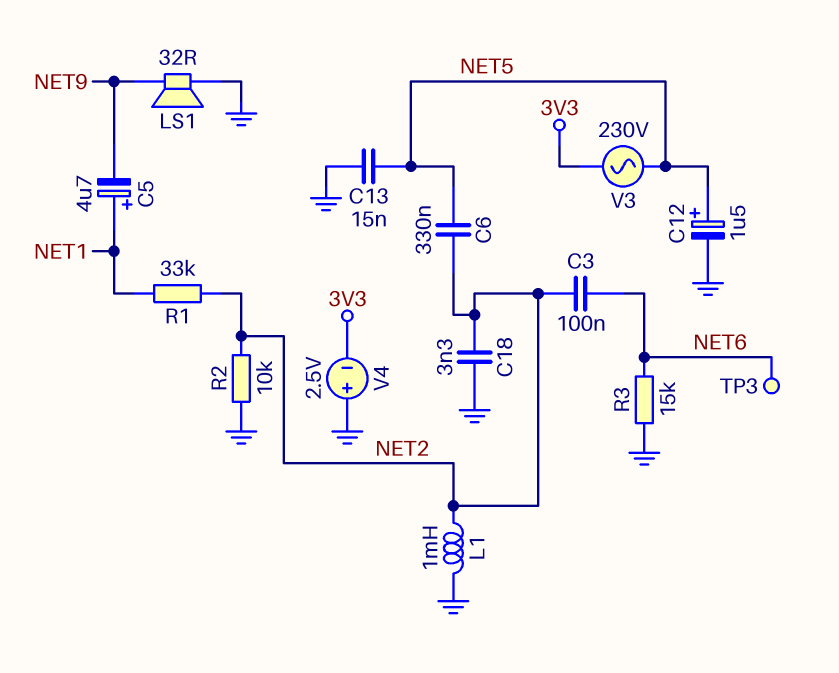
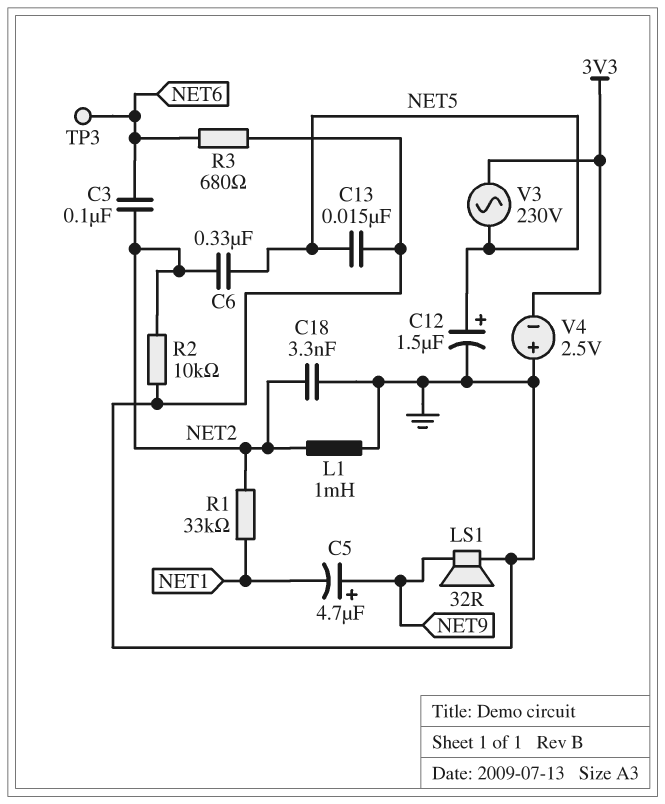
C5: 4.7uF (plus NET1, minus NET9) -> 4.7uF (plus NET9, minus NET1)
R3: 15k (GND, NET6) -> 680 (GND, NET6)

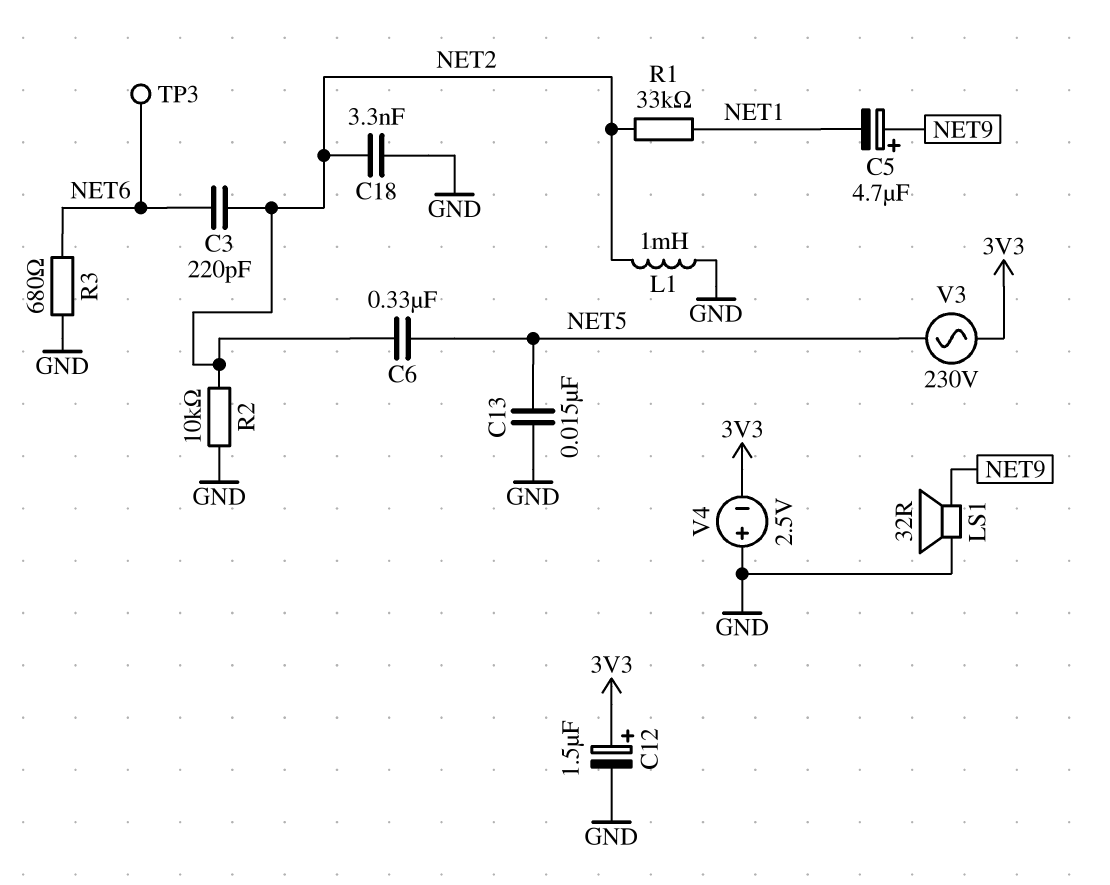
C3: 100nF (NET2, NET6) -> 220pF (NET2, NET6)
C12: 1.5uF (plus NET5, minus GND) -> 1.5uF (plus 3V3, minus GND)

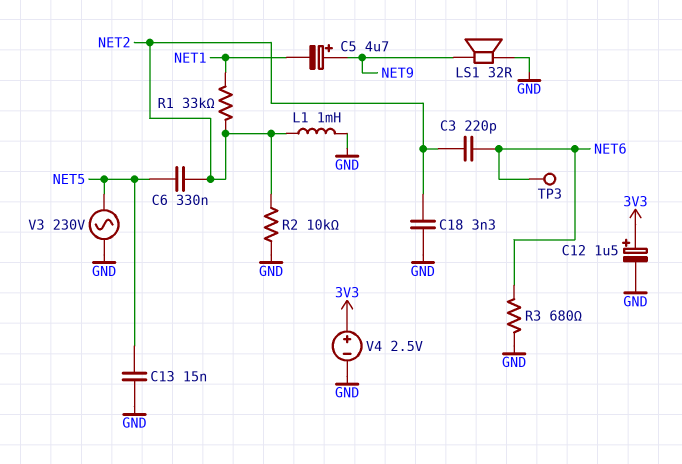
V3: AC 230V (3V3, NET5) -> AC 230V (GND, NET5)
V4: 2.5V (plus GND, minus 3V3) -> 2.5V (plus 3V3, minus GND)

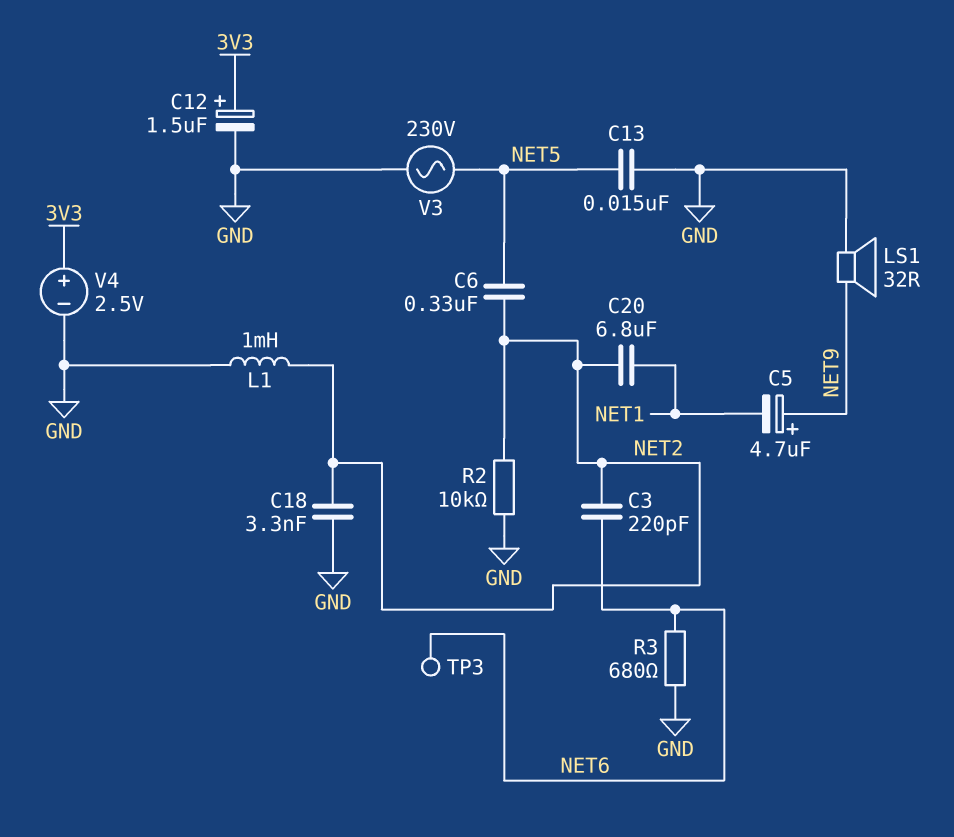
C20: none -> 6.8uF (NET1, NET2)
R1: 33k (NET1, NET2) -> none

